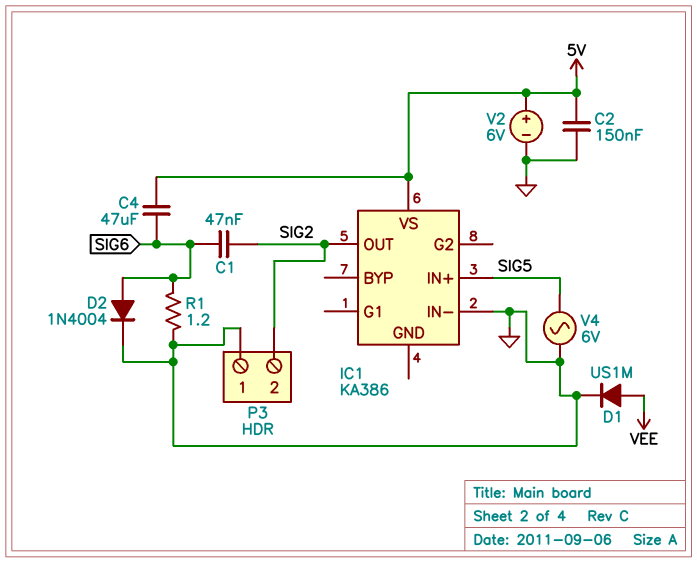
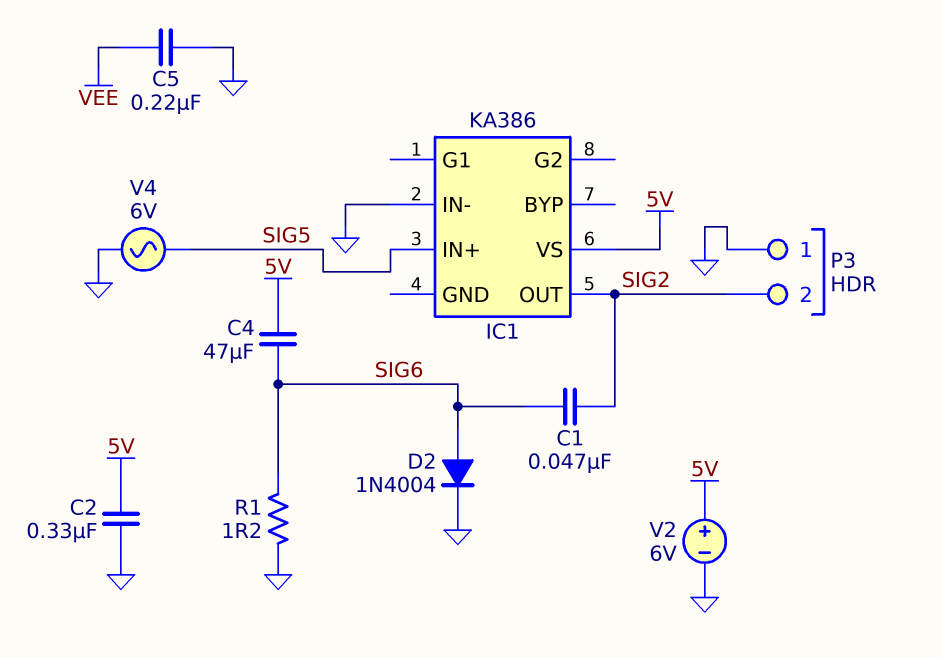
C2: 150nF (5V, GND) -> 330nF (5V, GND)
C5: none -> 220nF (GND, VEE)
D1: diode US1M (A VEE, K GND) -> none

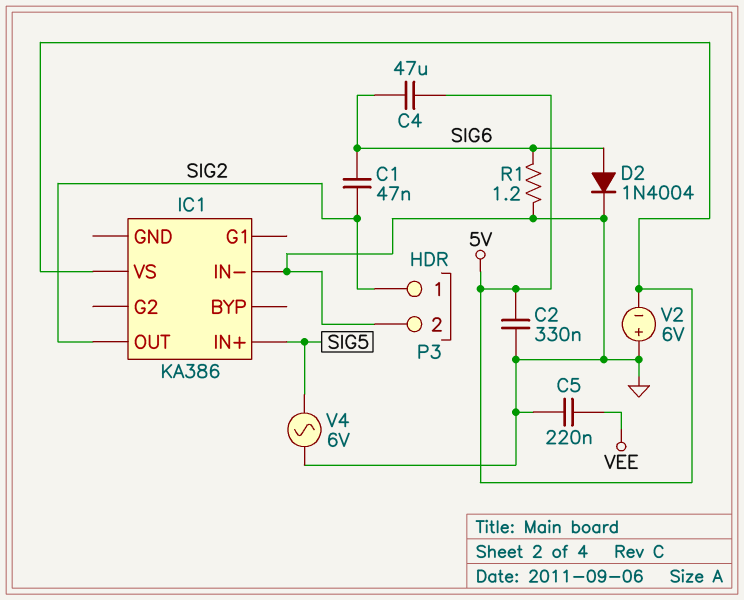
P3 pin 1: GND -> SIG2
P3 pin 2: SIG2 -> GND
V2: 6V (plus 5V, minus GND) -> 6V (plus GND, minus 5V)

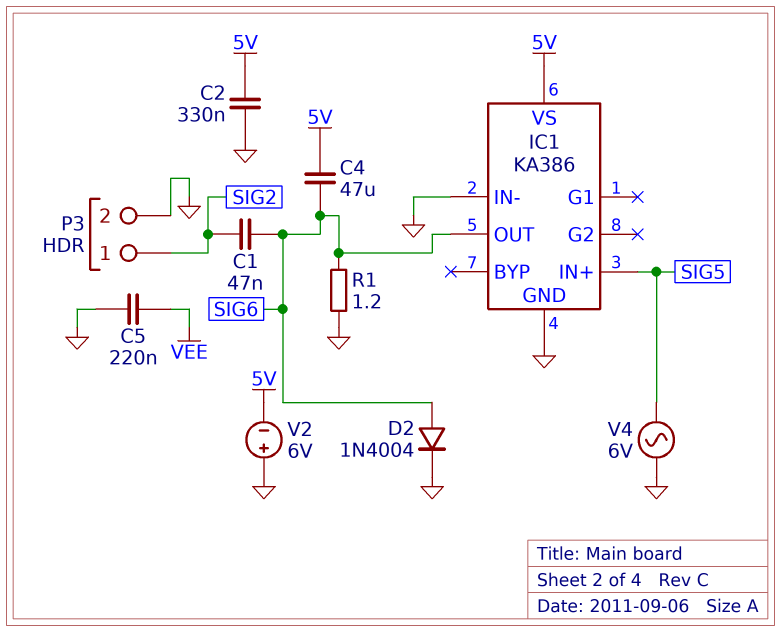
IC1 pin GND: none -> GND
IC1 pin OUT: SIG2 -> SIG6

